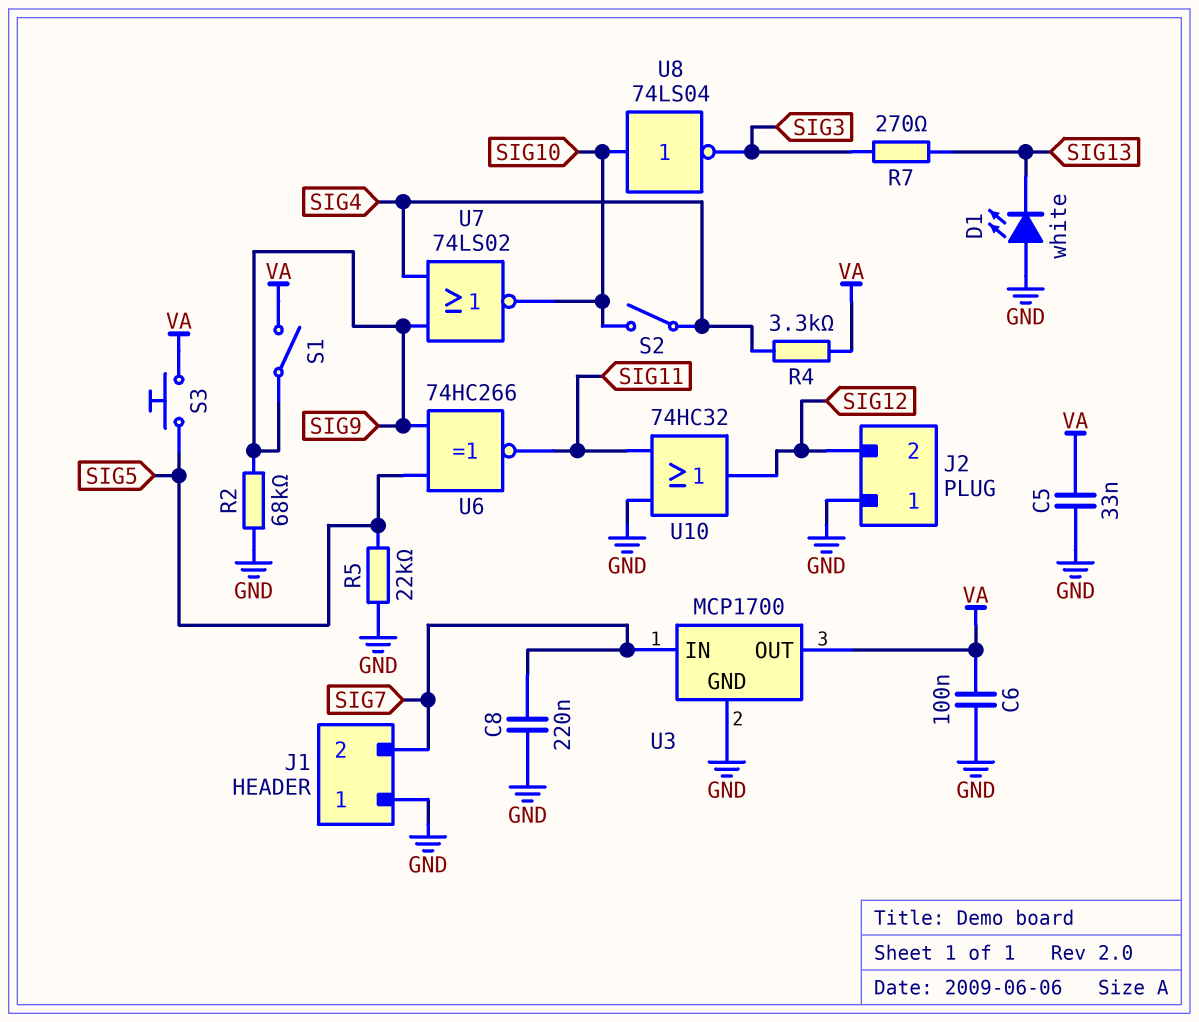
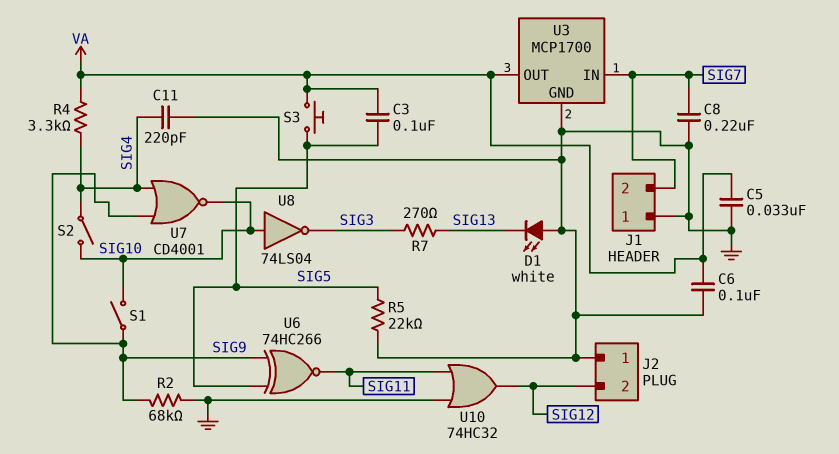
C3: none -> 100nF (SIG5, VA)
C11: none -> 220pF (GND, SIG4)
S1: switch (SIG9, VA) -> switch (SIG9, SIG10)
U7: NOR 74LS02 (in SIG4, in SIG9, out SIG10) -> NOR CD4001 (in SIG4, in SIG9, out SIG10)

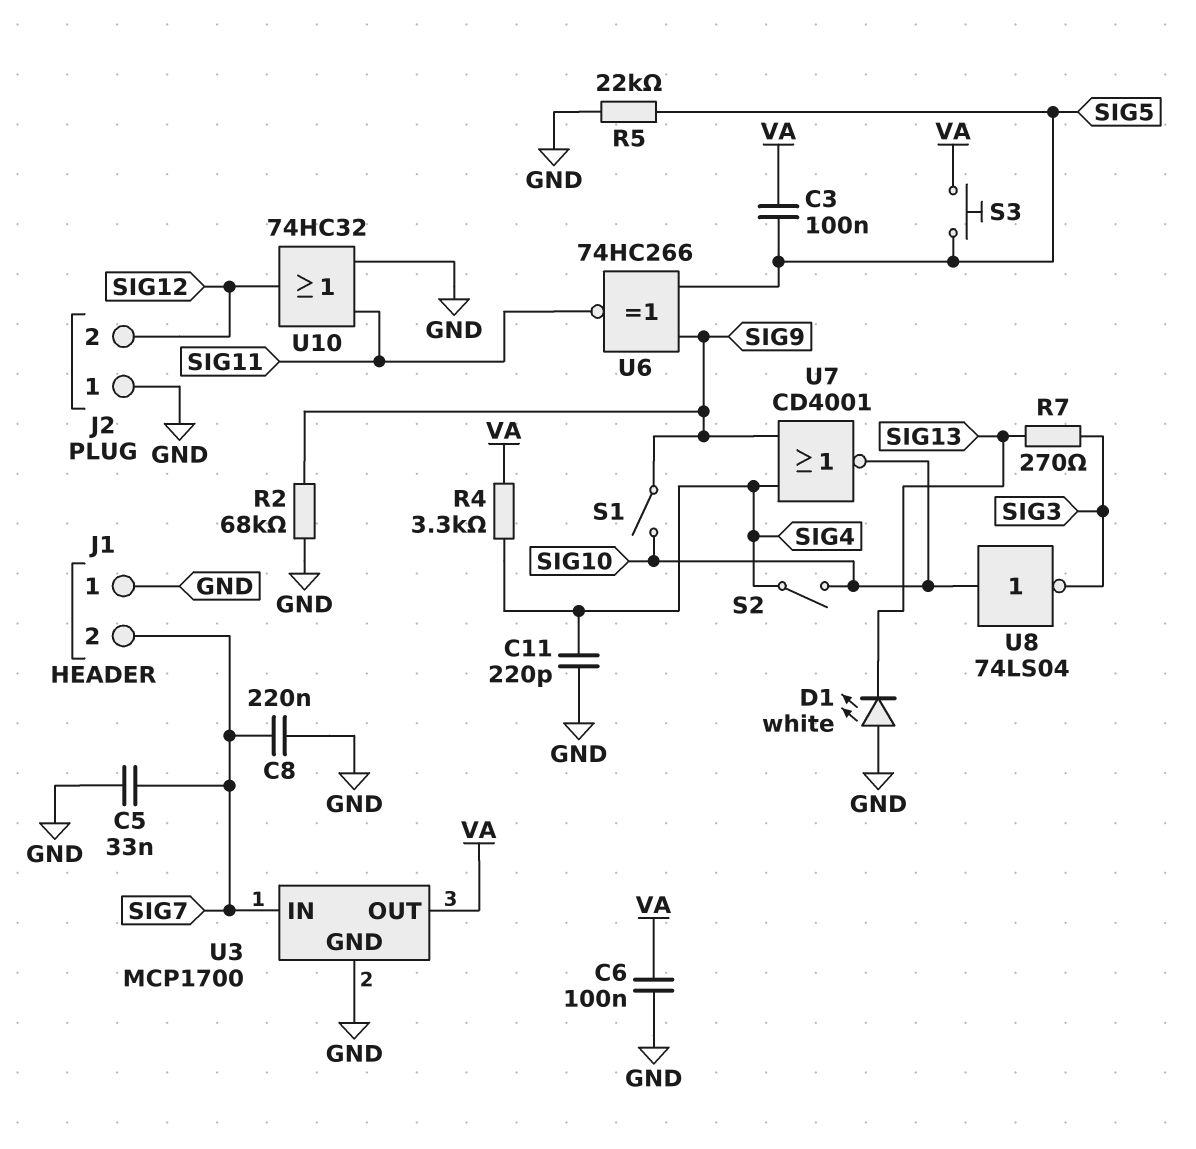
C5: 33nF (GND, VA) -> 33nF (GND, SIG7)

